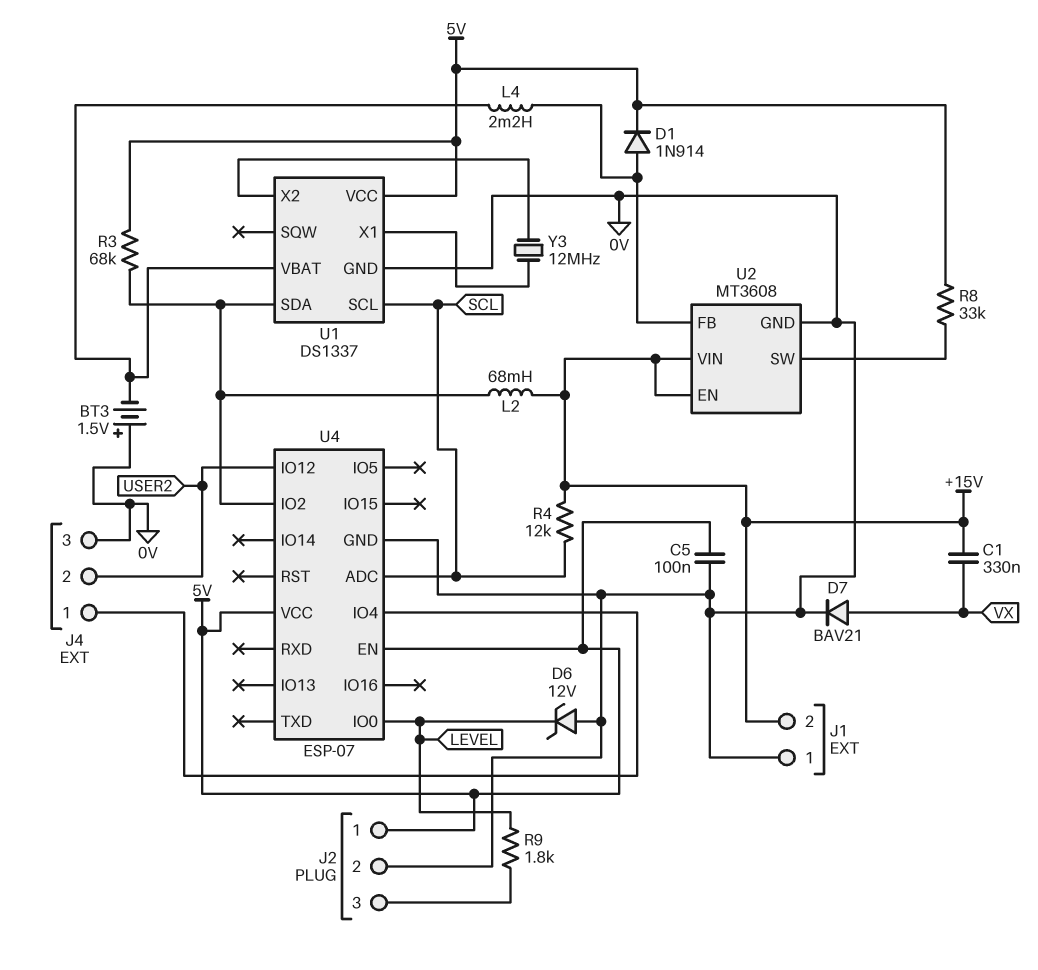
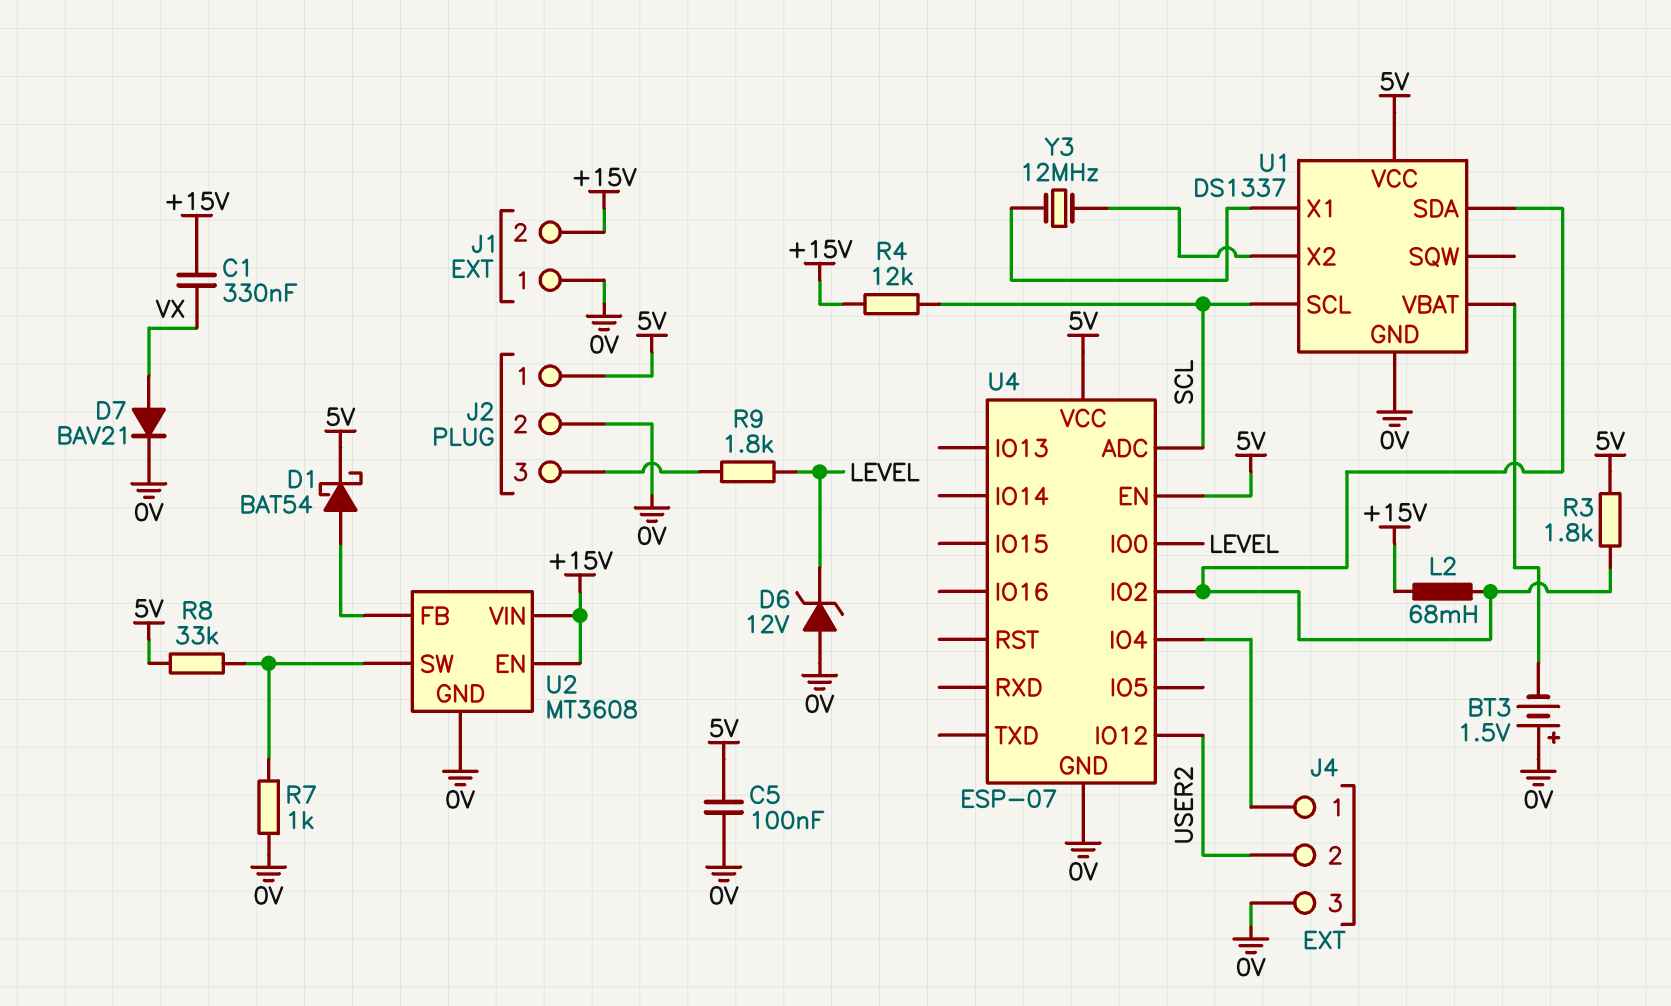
D1: diode 1N914 (A U2/FB, K 5V) -> schottky BAT54 (A U2/FB, K 5V)
L4: 2.2mH (U1/VBAT, U2/FB) -> none
R3: 68k (5V, U1/SDA) -> 1.8k (5V, U1/SDA)
R7: none -> 1k (0V, U2/SW)

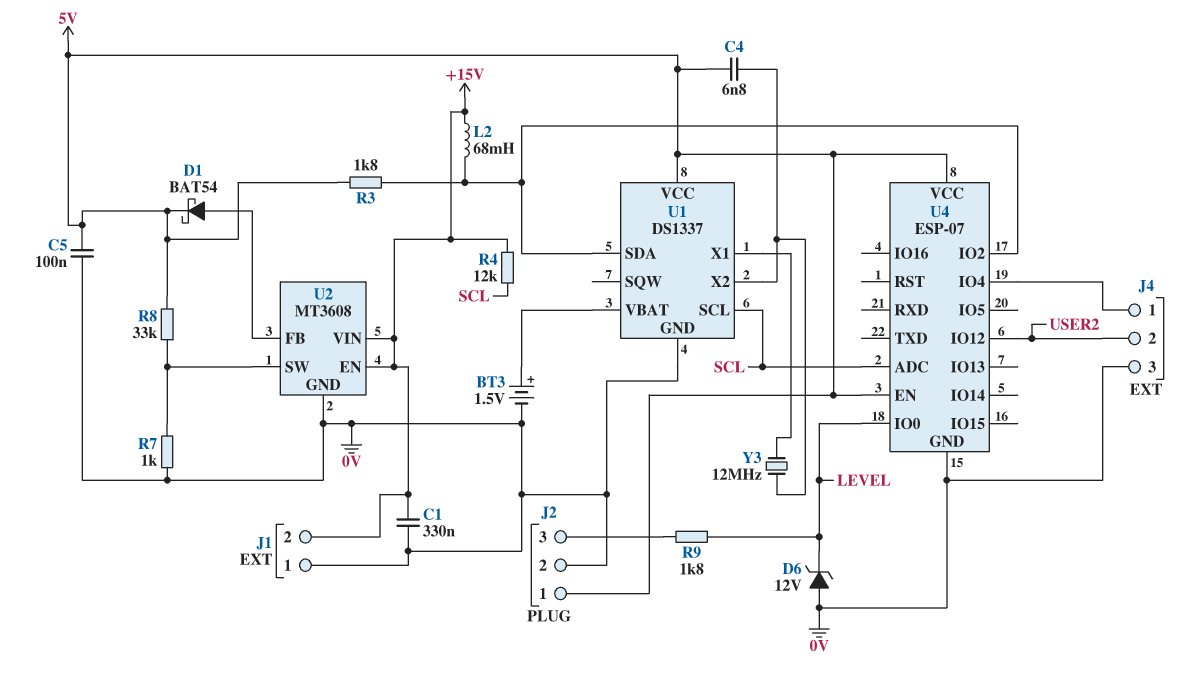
BT3: 1.5V (plus 0V, minus U1/VBAT) -> 1.5V (plus U1/VBAT, minus 0V)
C1: 330nF (+15V, VX) -> 330nF (+15V, 0V)
C4: none -> 6.8nF (5V, U1/X2)
D7: diode BAV21 (A VX, K 0V) -> none

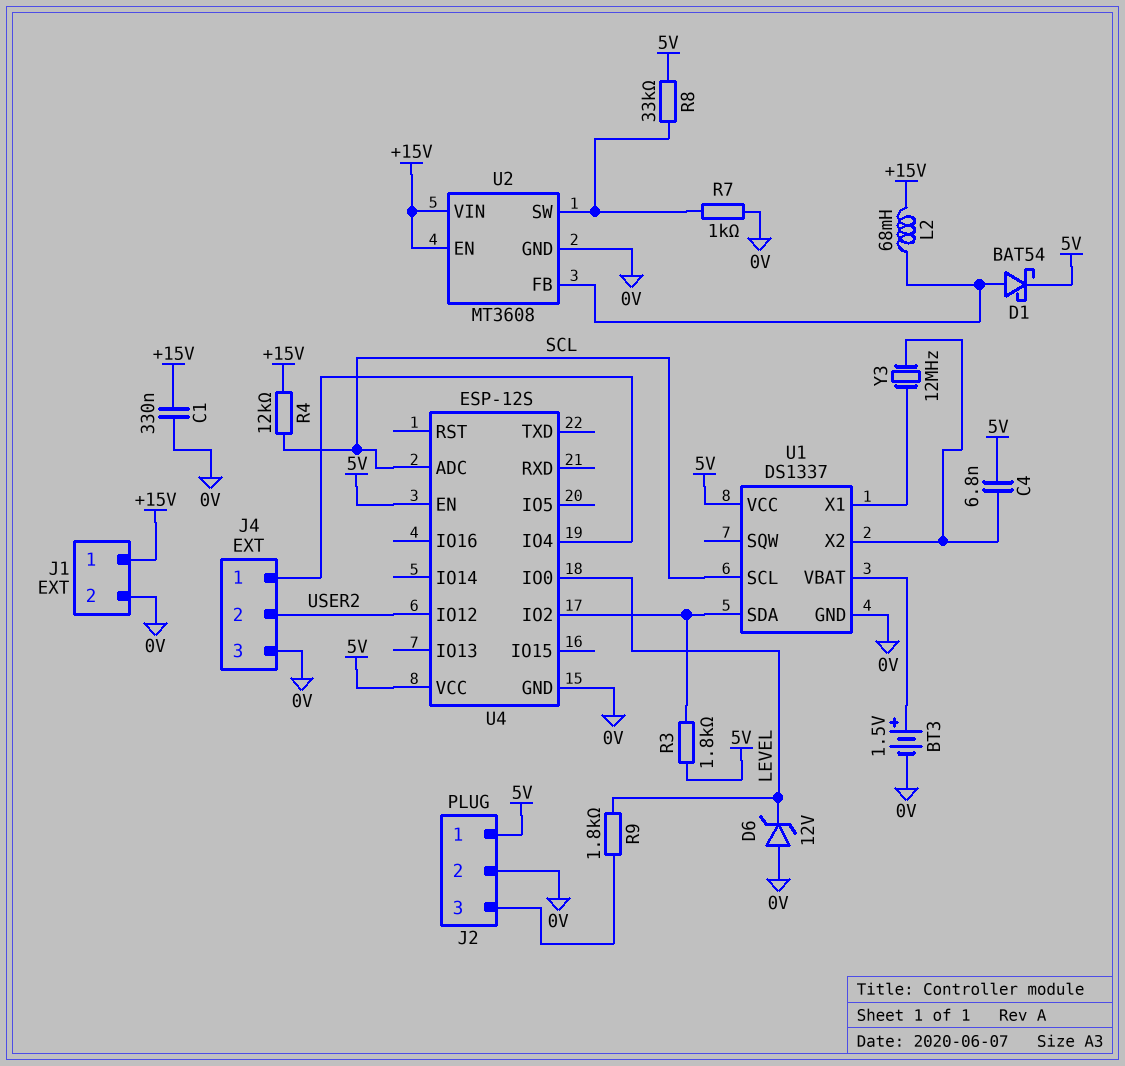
C5: 100nF (0V, 5V) -> none
J1 pin 1: 0V -> +15V
J1 pin 2: +15V -> 0V
L2: 68mH (+15V, U1/SDA) -> 68mH (+15V, U2/FB)
U4: ESP-07 -> ESP-12S

